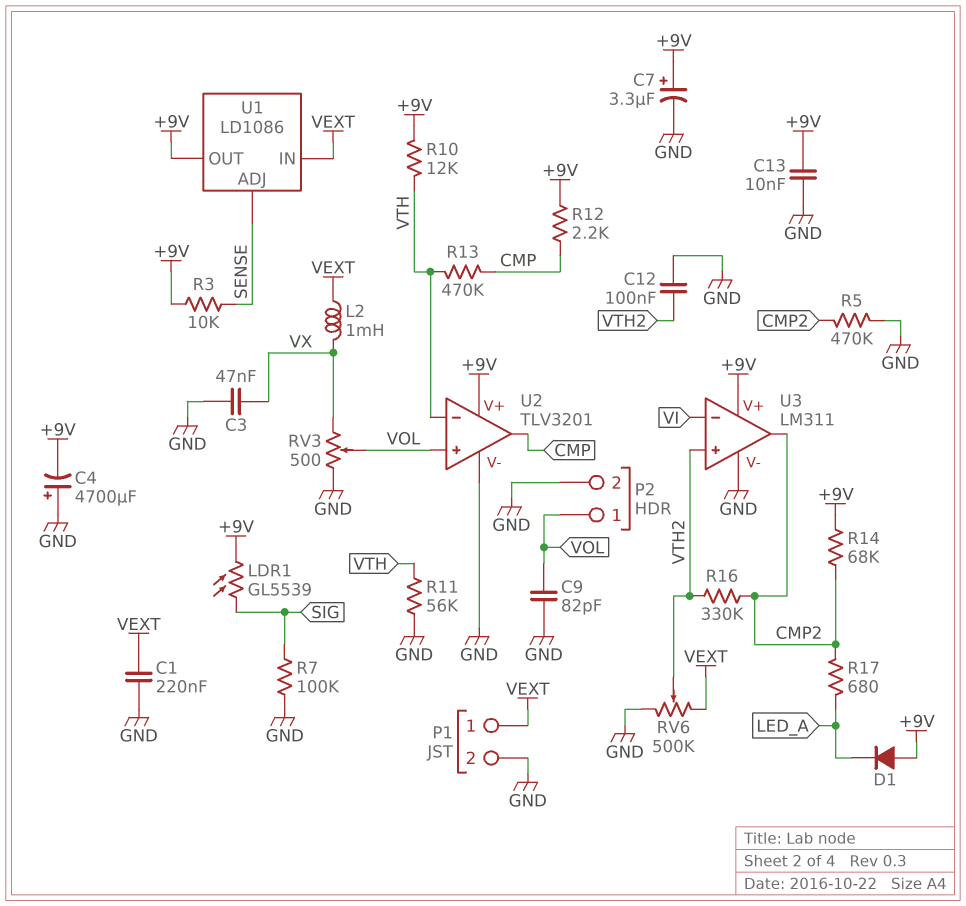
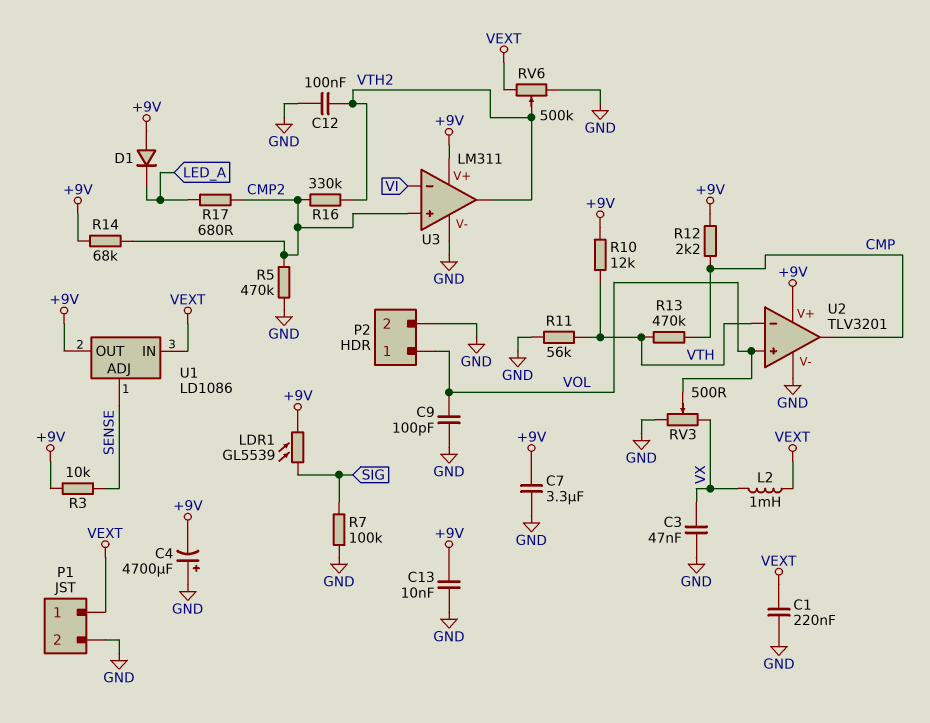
C7: 3.3uF (plus +9V, minus GND) -> 3.3uF (+9V, GND)
C9: 82pF (GND, VOL) -> 100pF (GND, VOL)
U3 pin in+: VTH2 -> CMP2
U3 pin out: CMP2 -> VTH2

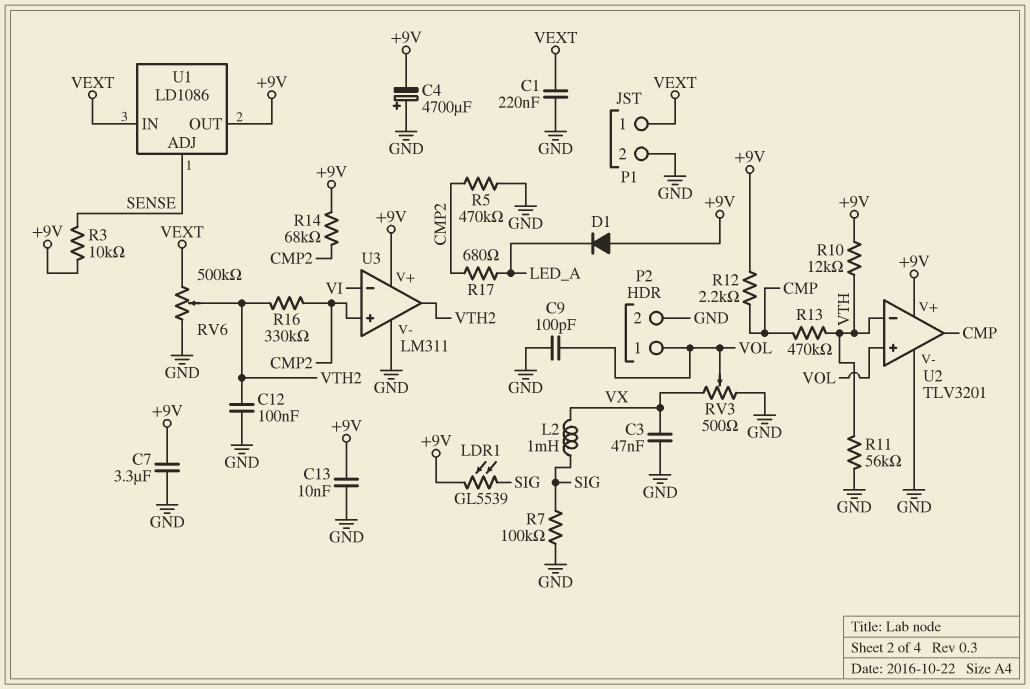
L2: 1mH (VEXT, VX) -> 1mH (SIG, VX)

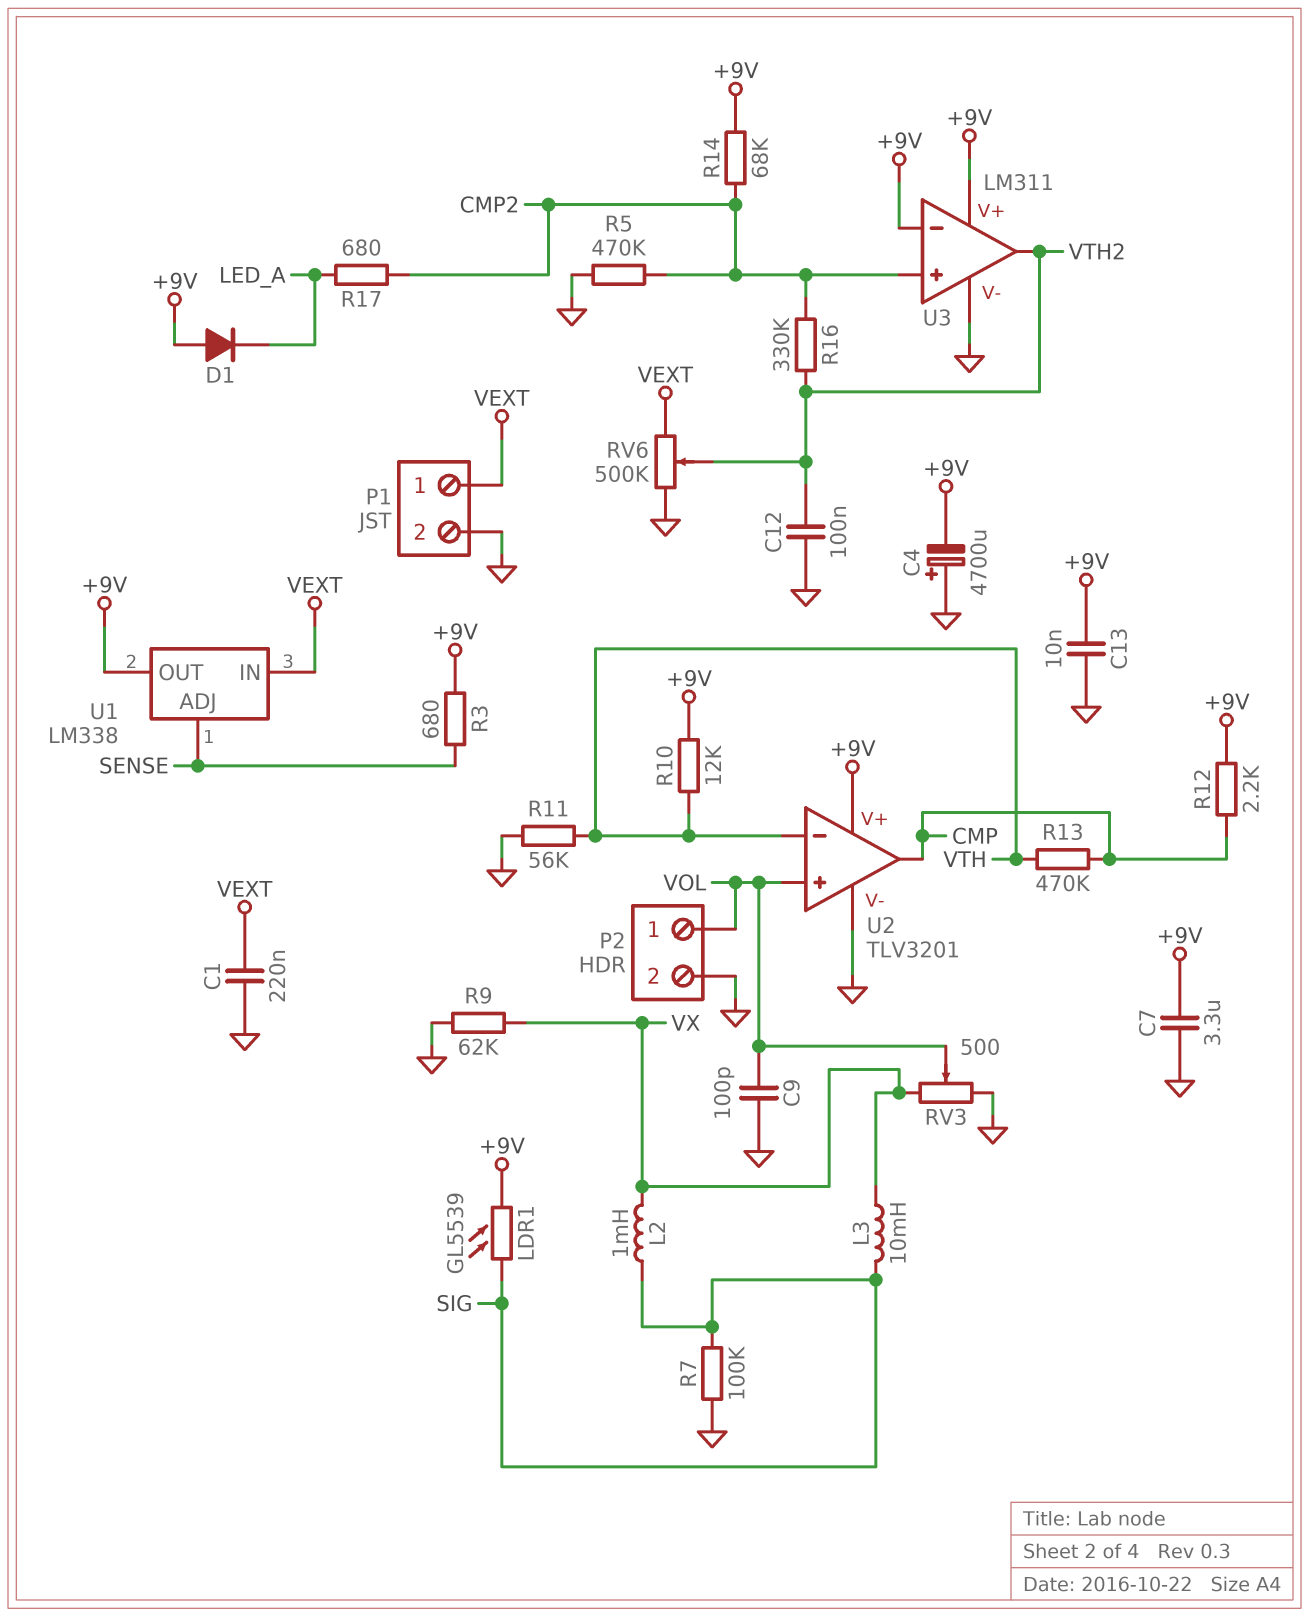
C3: 47nF (GND, VX) -> none
L3: none -> 10mH (SIG, VX)
R3: 10k (+9V, SENSE) -> 680 (+9V, SENSE)
R9: none -> 62k (GND, VX)
U1: LD1086 -> LM338
U3 pin in-: VI -> +9V

